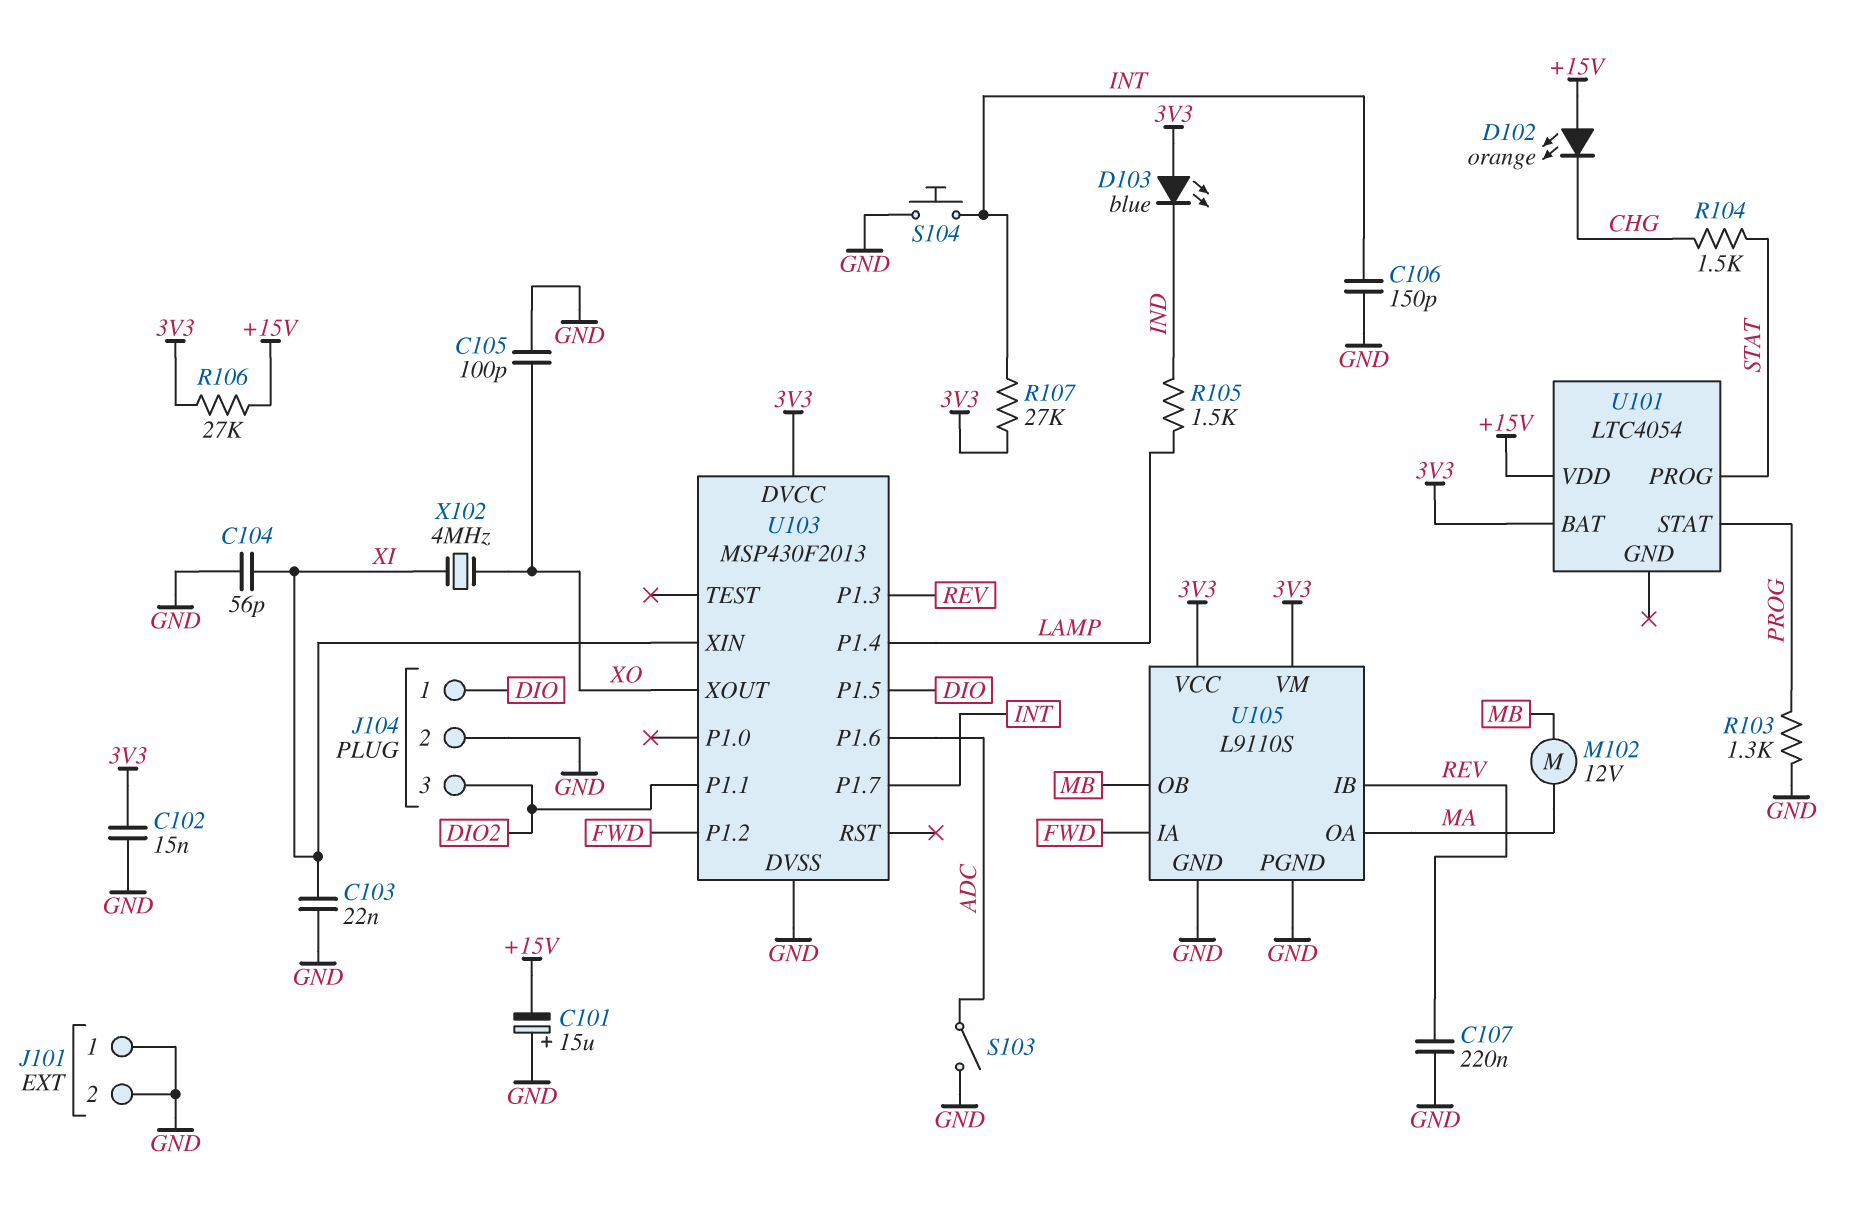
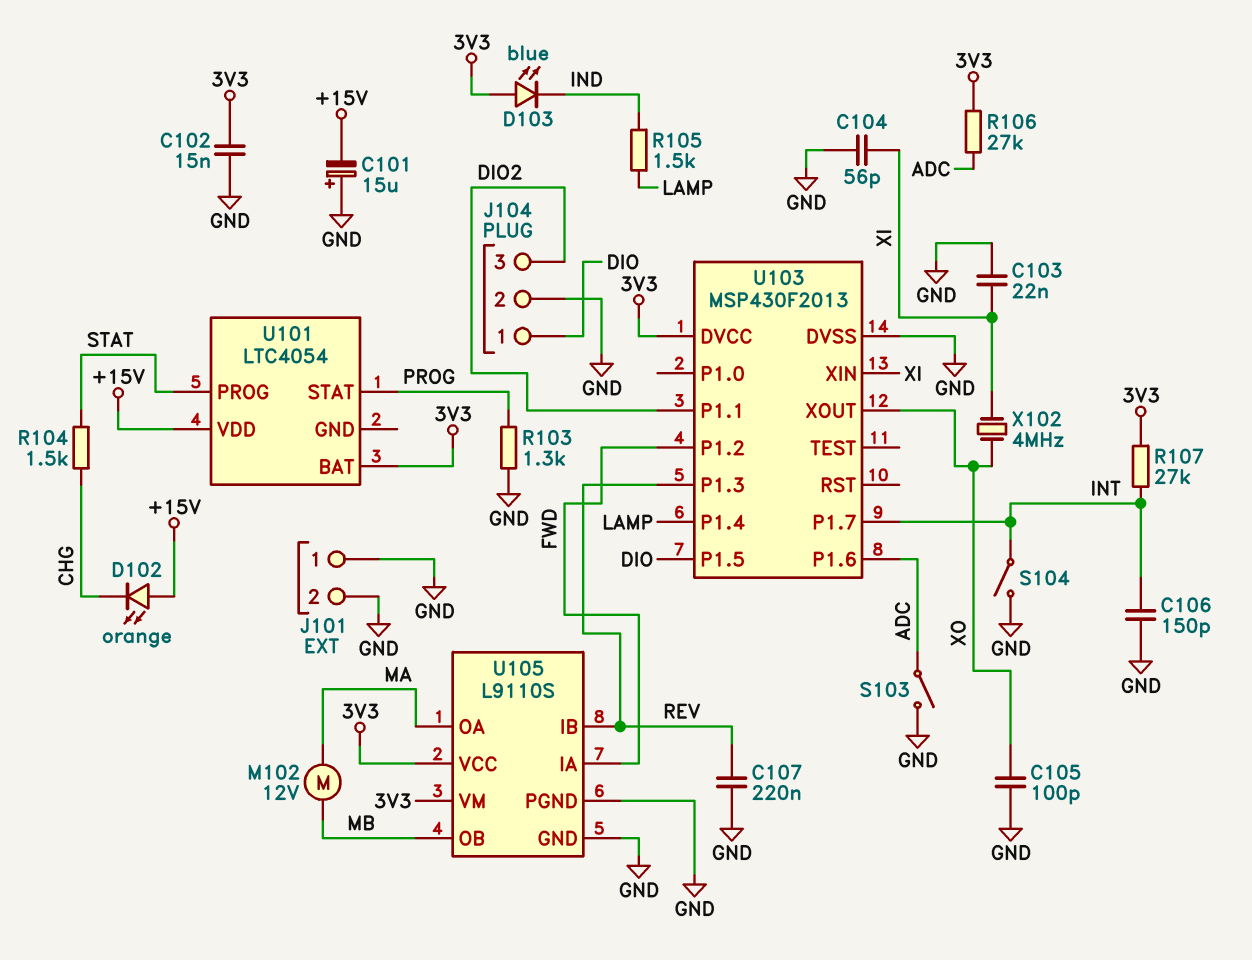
R106: 27k (+15V, 3V3) -> 27k (3V3, ADC)
S104: button (GND, INT) -> switch (GND, INT)

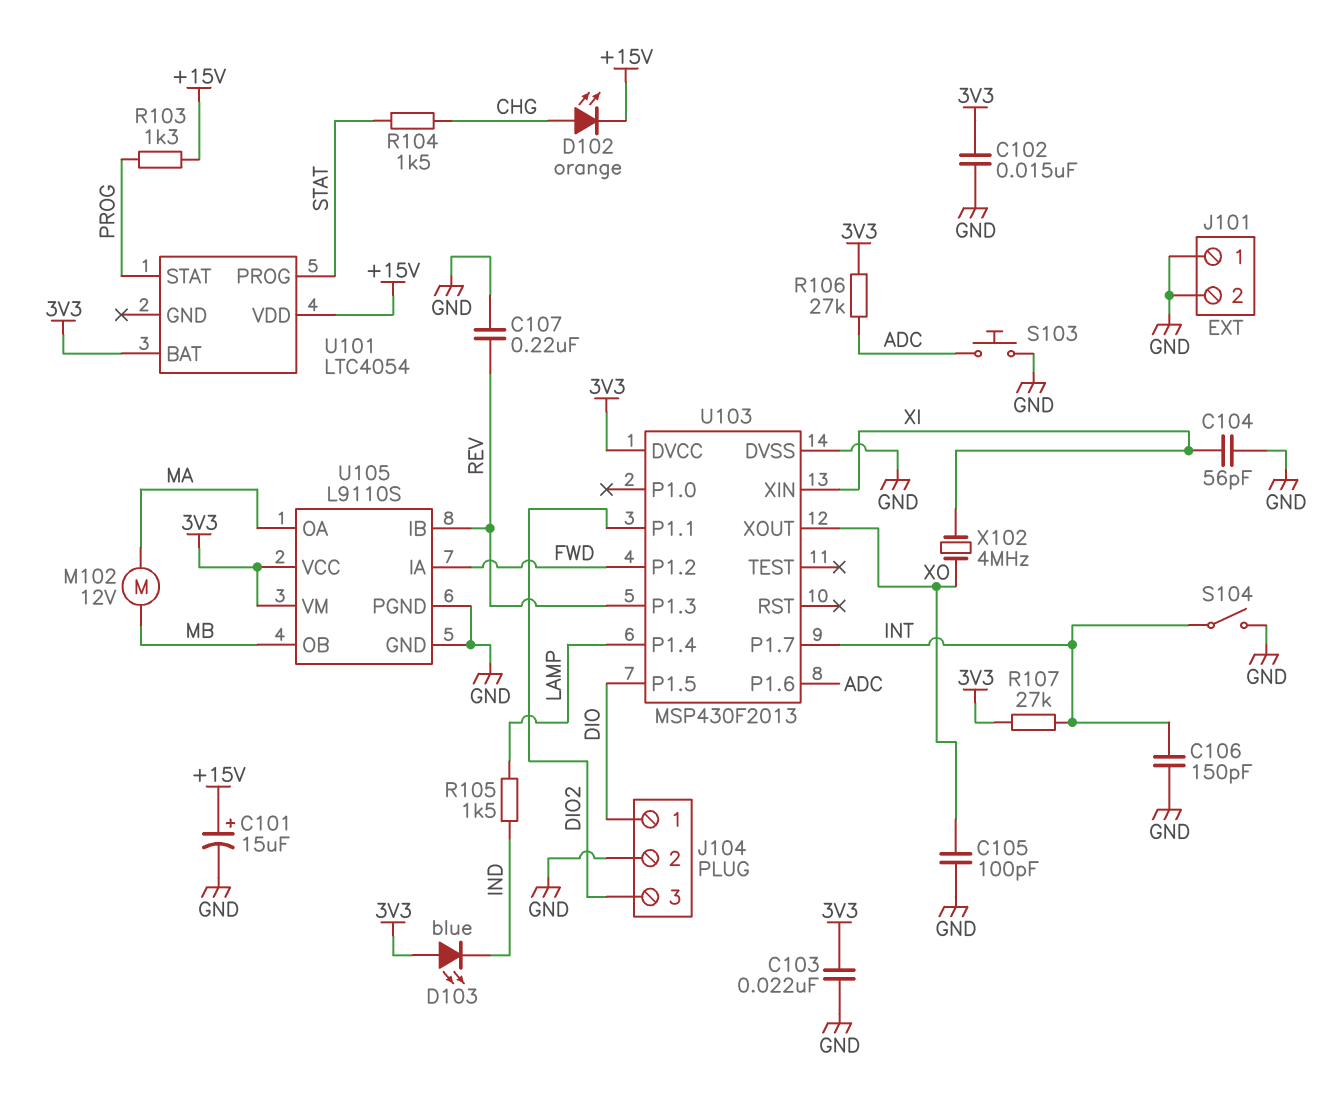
C101: 15uF (plus GND, minus +15V) -> 15uF (plus +15V, minus GND)
C103: 22nF (GND, XI) -> 22nF (3V3, GND)
D102: LED orange (A +15V, K CHG) -> LED orange (A CHG, K +15V)
R103: 1.3k (GND, PROG) -> 1.3k (+15V, PROG)
S103: switch (ADC, GND) -> button (ADC, GND)

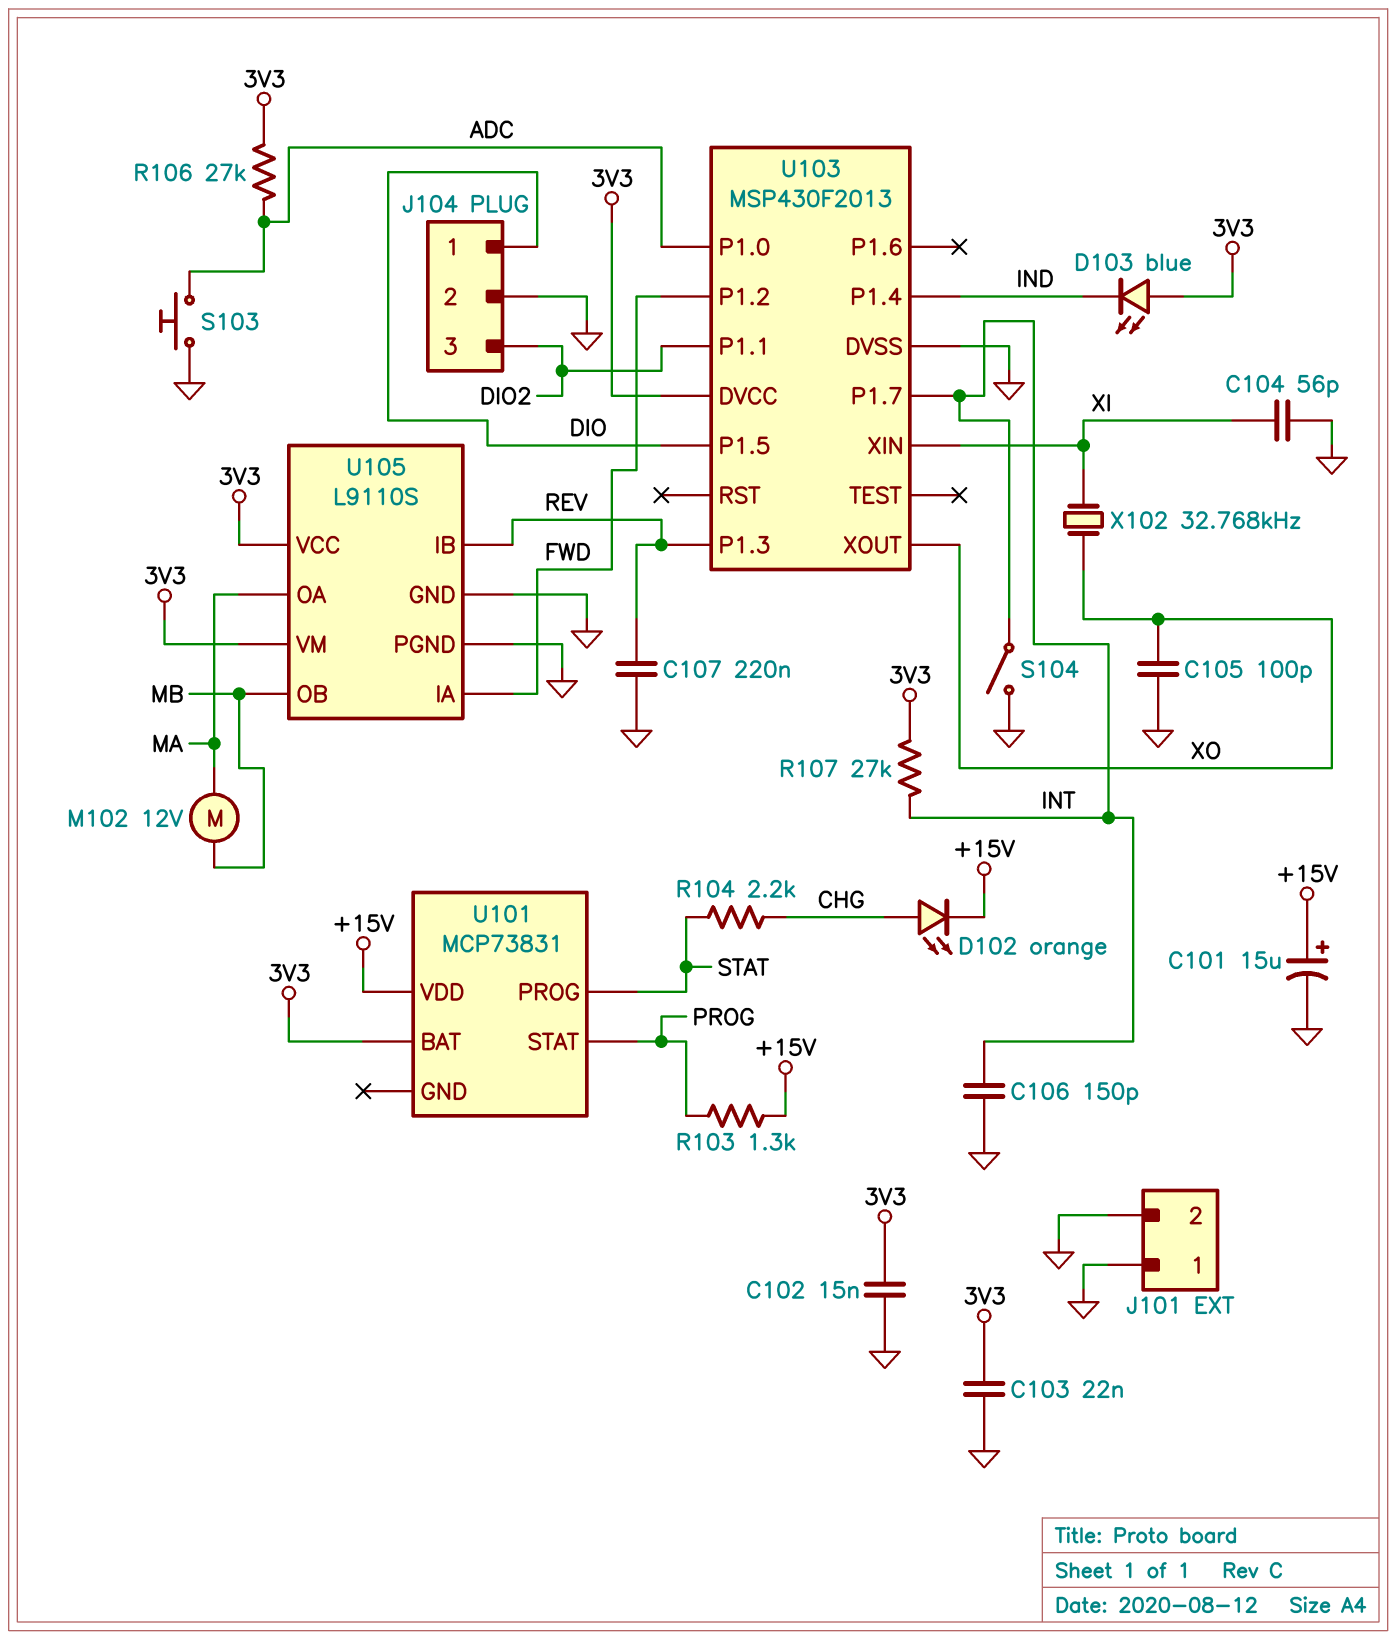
R104: 1.5k (CHG, STAT) -> 2.2k (CHG, STAT)
R105: 1.5k (IND, LAMP) -> none
U101: LTC4054 -> MCP73831
U103 pin P1.0: none -> ADC
U103 pin P1.4: LAMP -> IND
U103 pin P1.6: ADC -> none
X102: 4MHz (XI, XO) -> 32.768kHz (XI, XO)

